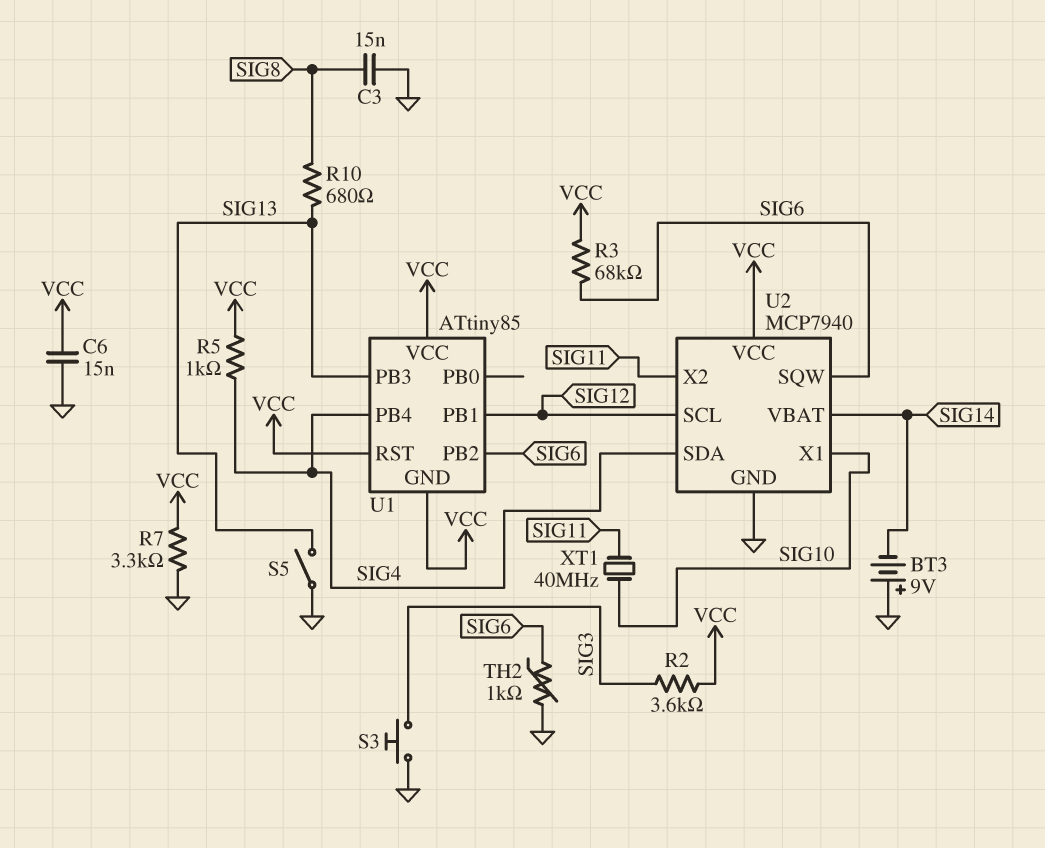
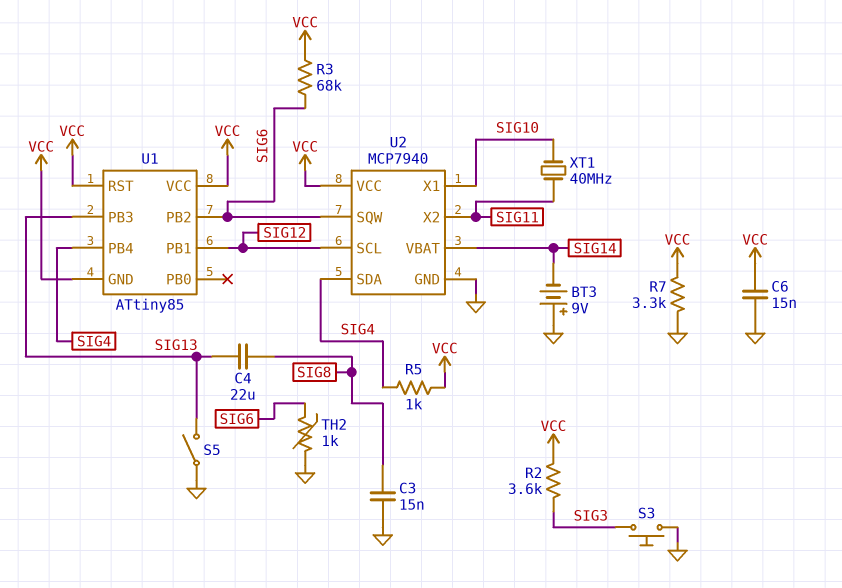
C4: none -> 22uF (SIG8, SIG13)
R10: 680 (SIG8, SIG13) -> none

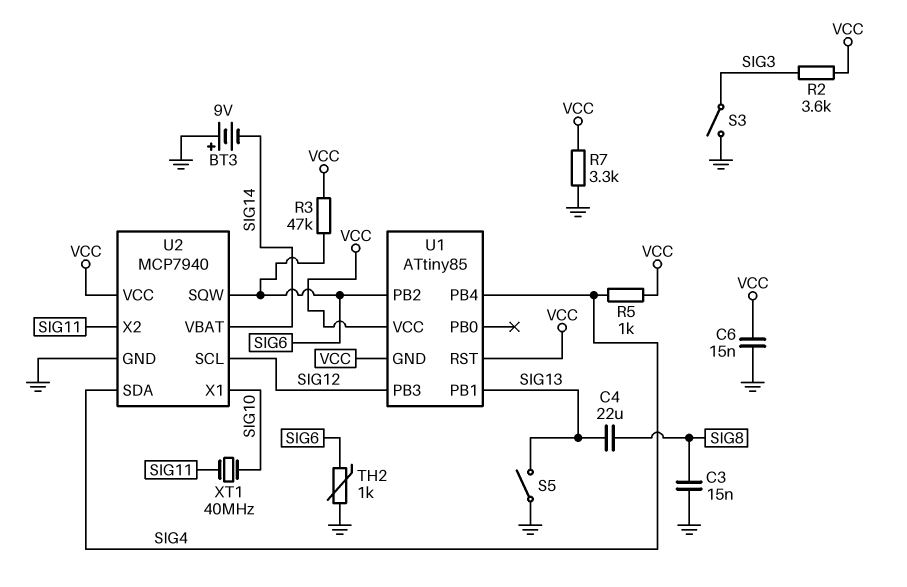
R3: 68k (SIG6, VCC) -> 47k (SIG6, VCC)
S3: button (GND, SIG3) -> switch (GND, SIG3)
U1 pin PB1: SIG12 -> SIG13
U1 pin PB3: SIG13 -> SIG12

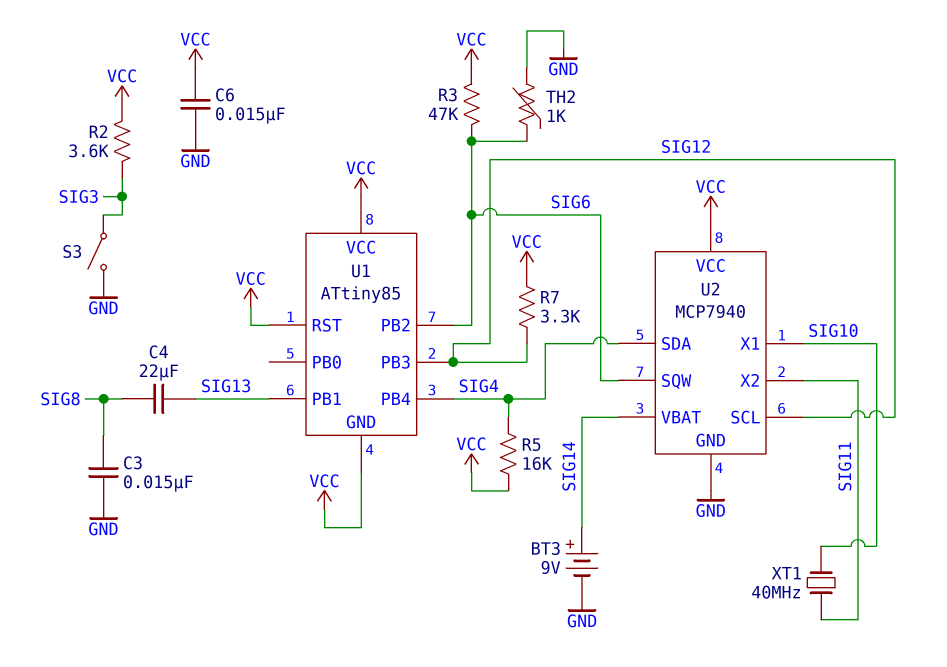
BT3: 9V (plus GND, minus SIG14) -> 9V (plus SIG14, minus GND)
R5: 1k (SIG4, VCC) -> 16k (SIG4, VCC)
R7: 3.3k (GND, VCC) -> 3.3k (SIG12, VCC)
S5: switch (GND, SIG13) -> none

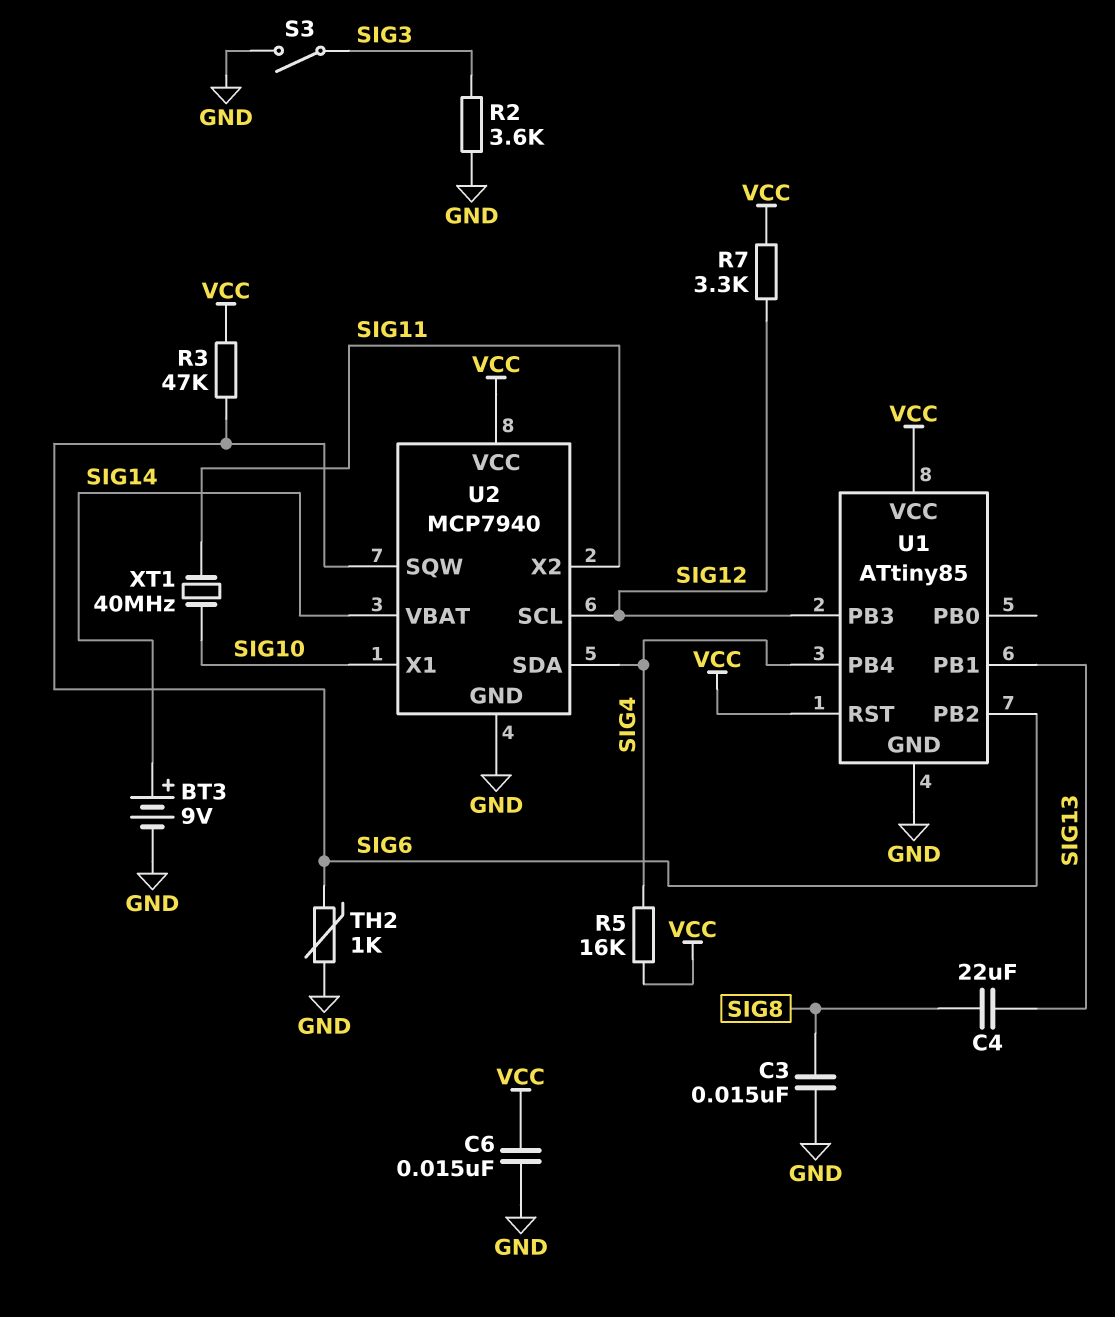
R2: 3.6k (SIG3, VCC) -> 3.6k (GND, SIG3)
U1 pin GND: VCC -> GND

